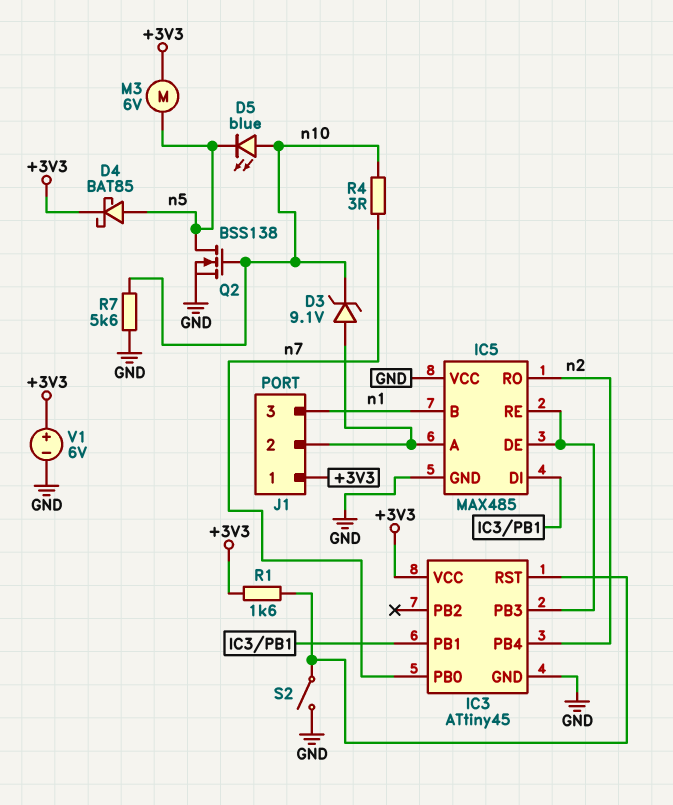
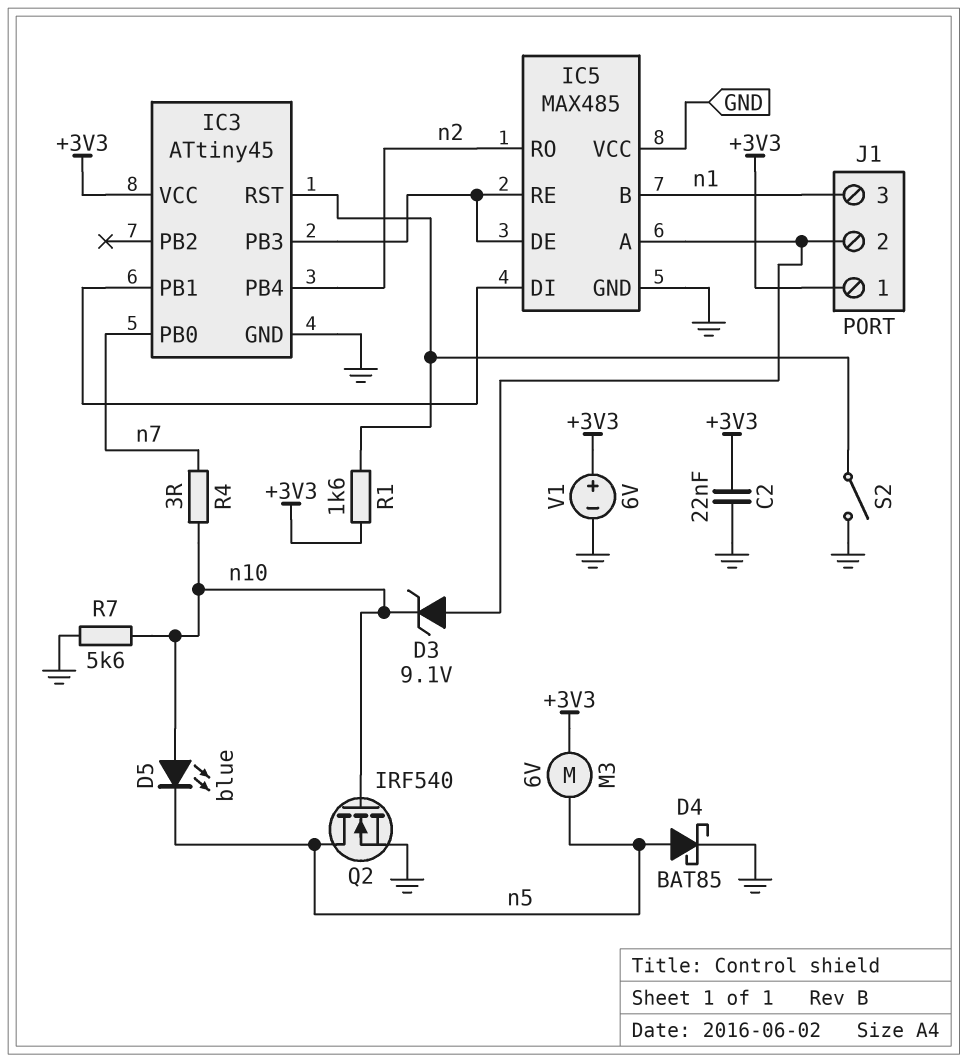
C2: none -> 22nF (+3V3, GND)
D4: schottky BAT85 (A n5, K +3V3) -> schottky BAT85 (A n5, K GND)
Q2: NMOS BSS138 (G n10, D n5, S GND) -> NMOS IRF540 (G n10, D n5, S GND)

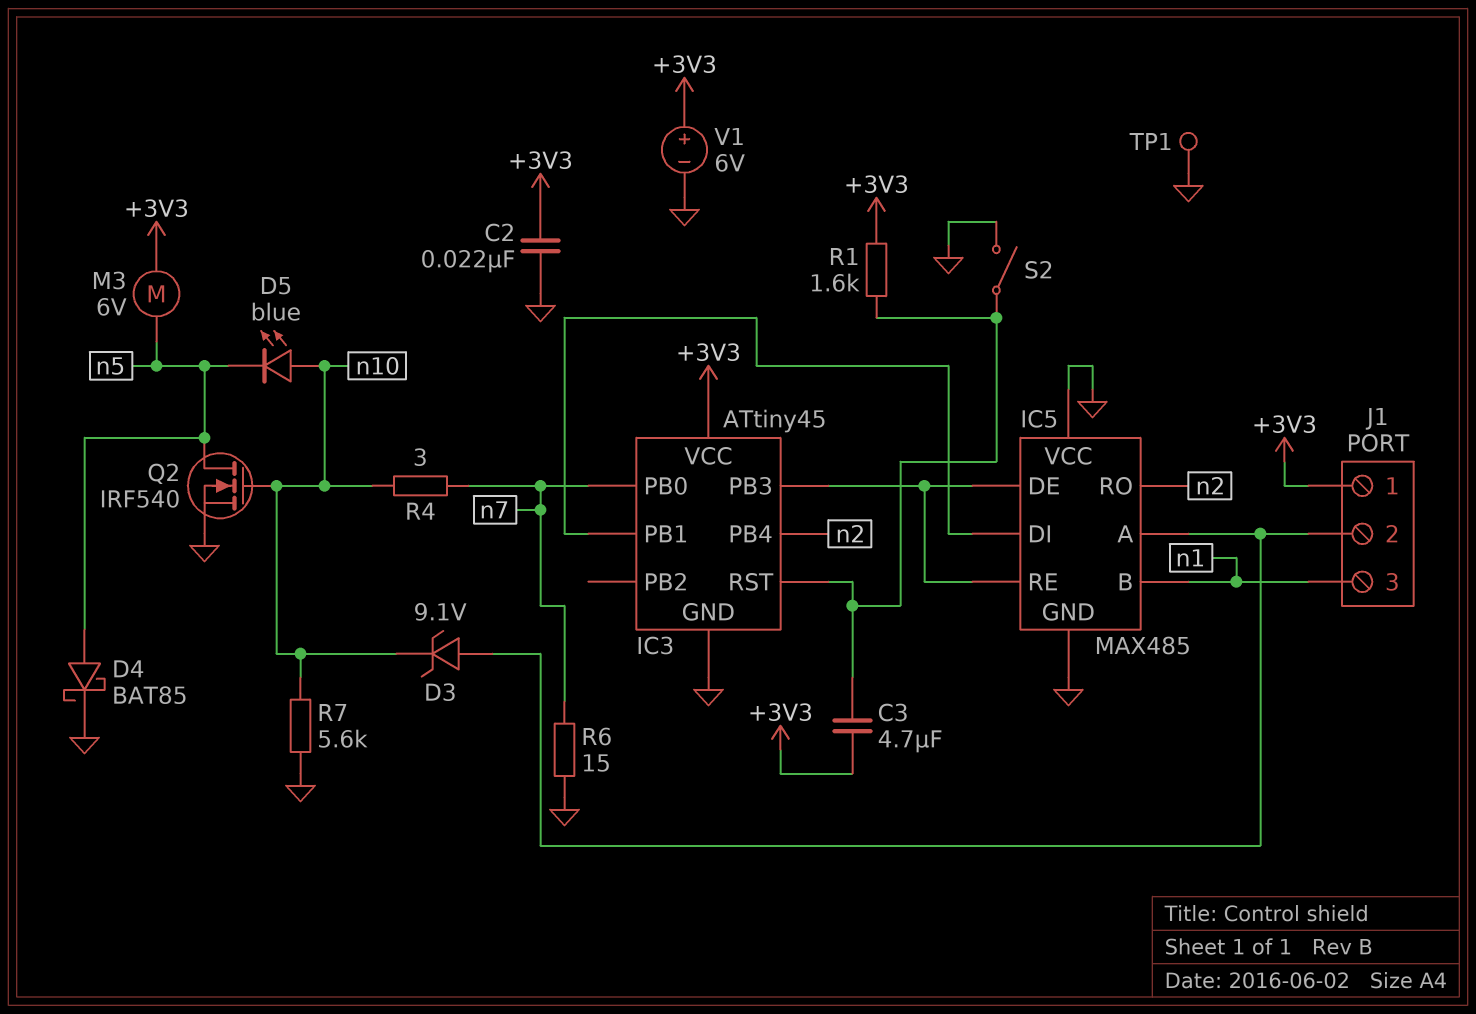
C3: none -> 4.7uF (+3V3, IC3/RST)
R6: none -> 15 (GND, n7)
TP1: none -> test point (GND)

